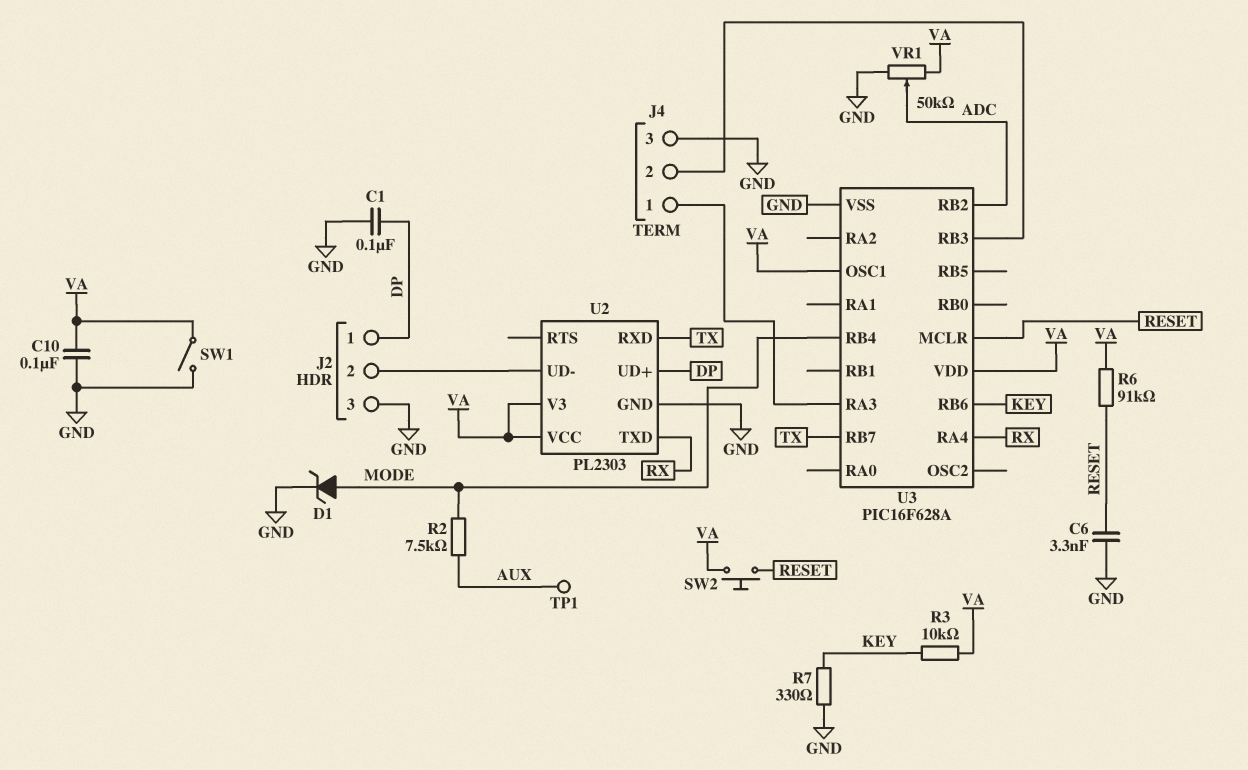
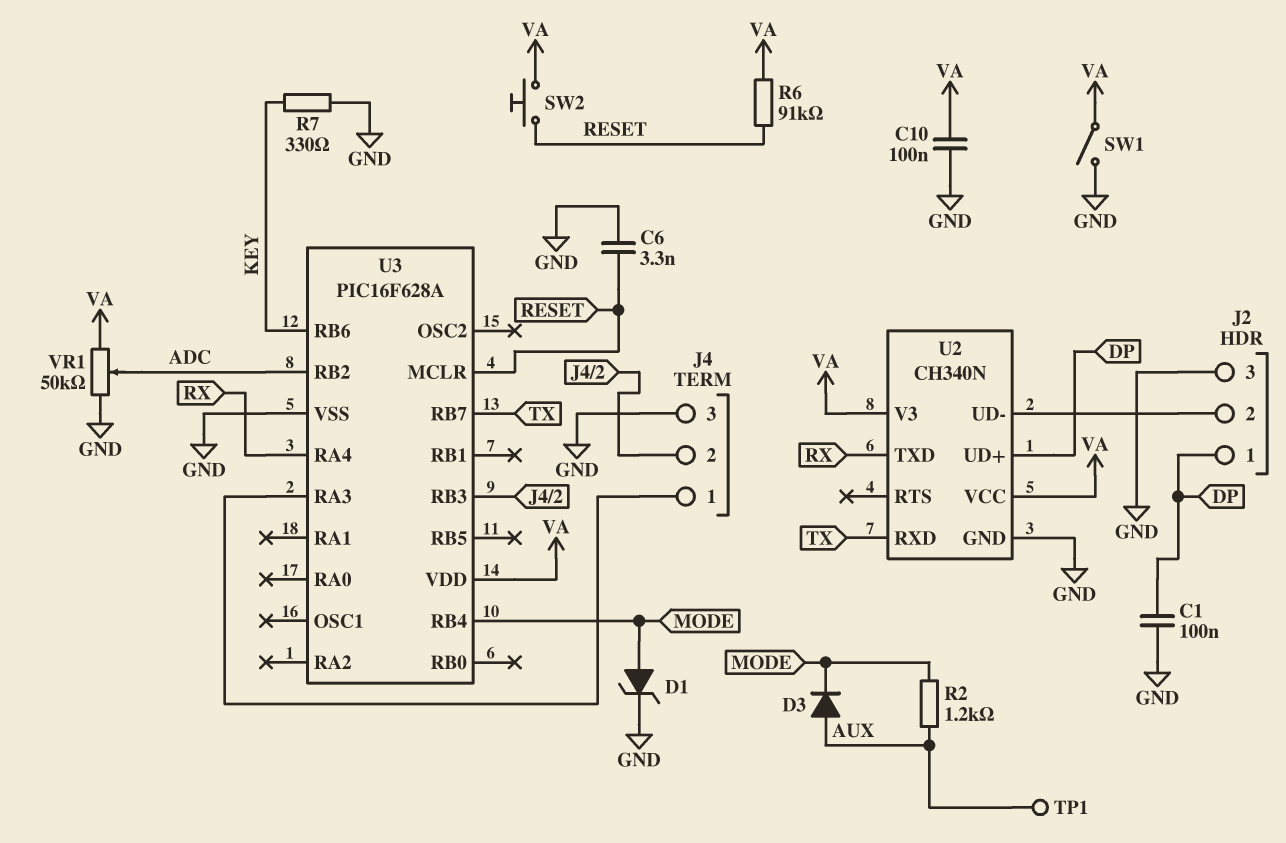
D3: none -> diode (A AUX, K MODE)
R2: 7.5k (AUX, MODE) -> 1.2k (AUX, MODE)
R3: 10k (KEY, VA) -> none
U2: PL2303 -> CH340N
U3 pin OSC1: VA -> none

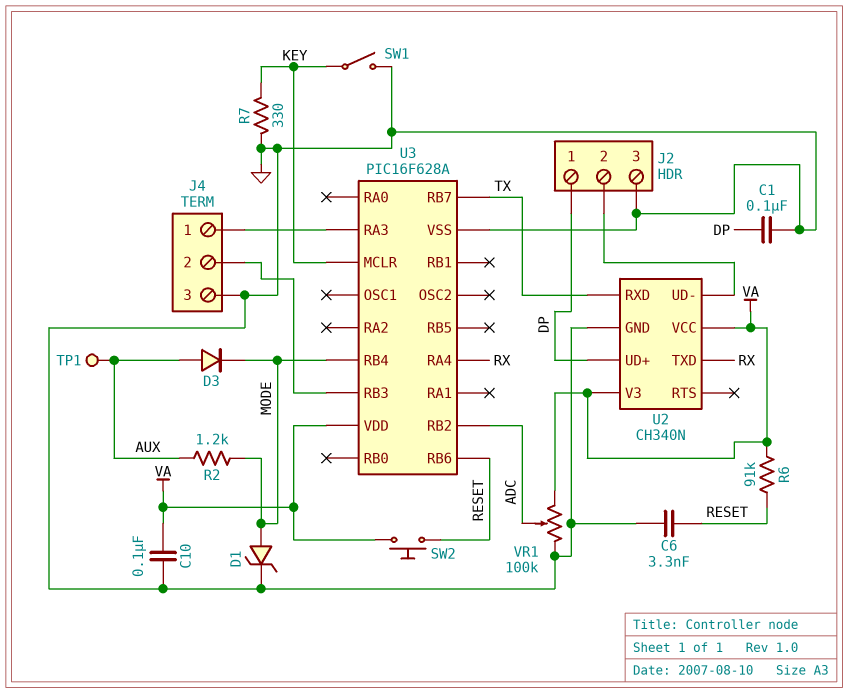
SW1: switch (GND, VA) -> switch (GND, KEY)
U3 pin MCLR: RESET -> KEY
U3 pin RB6: KEY -> RESET
VR1: 50k (GND, VA, wiper ADC) -> 100k (GND, VA, wiper ADC)

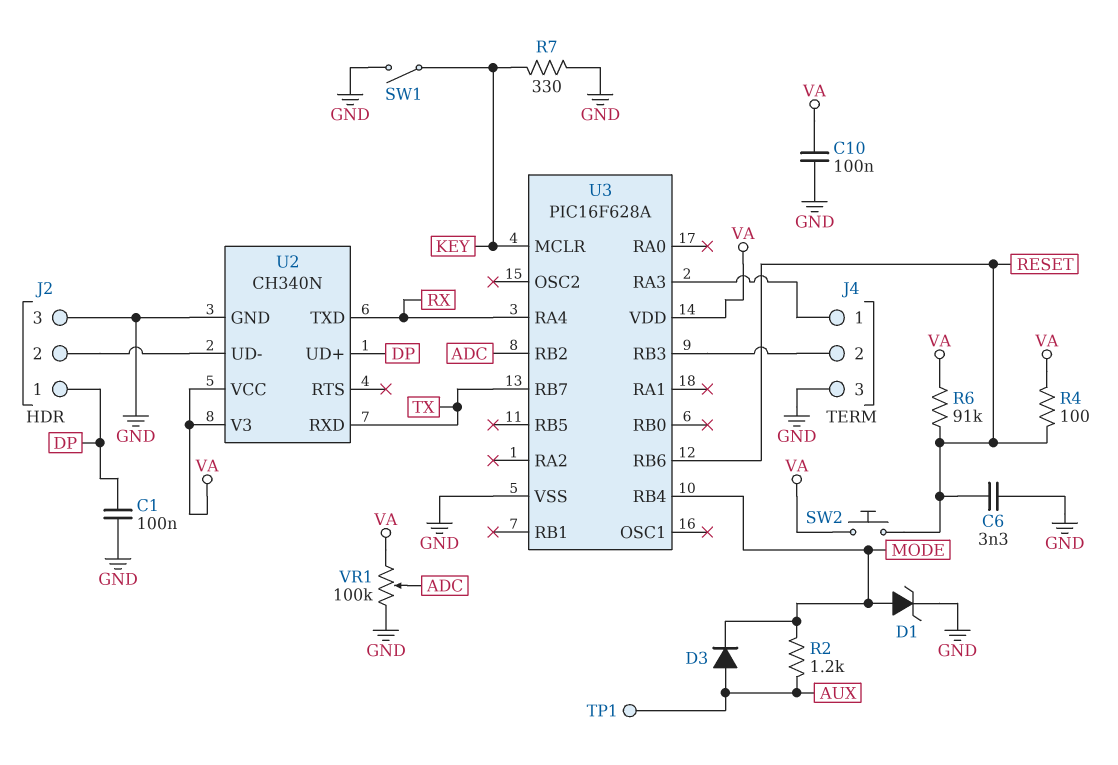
R4: none -> 100 (RESET, VA)

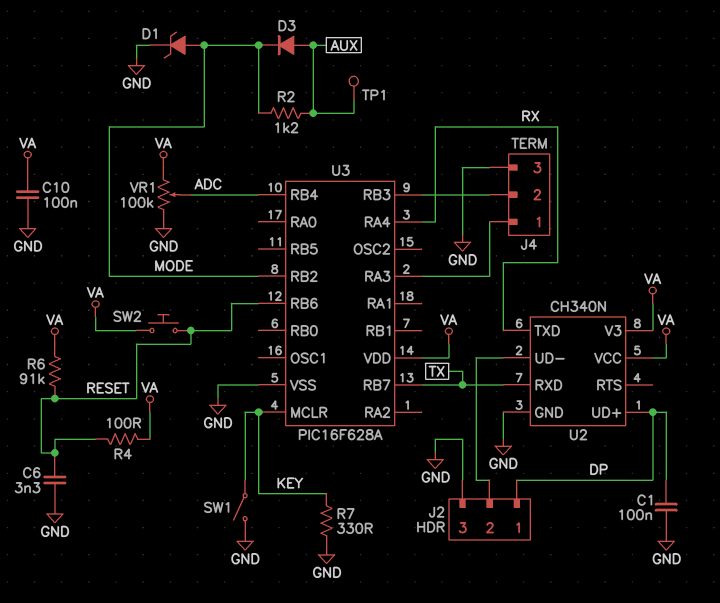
U3 pin RB2: ADC -> MODE
U3 pin RB4: MODE -> ADC

